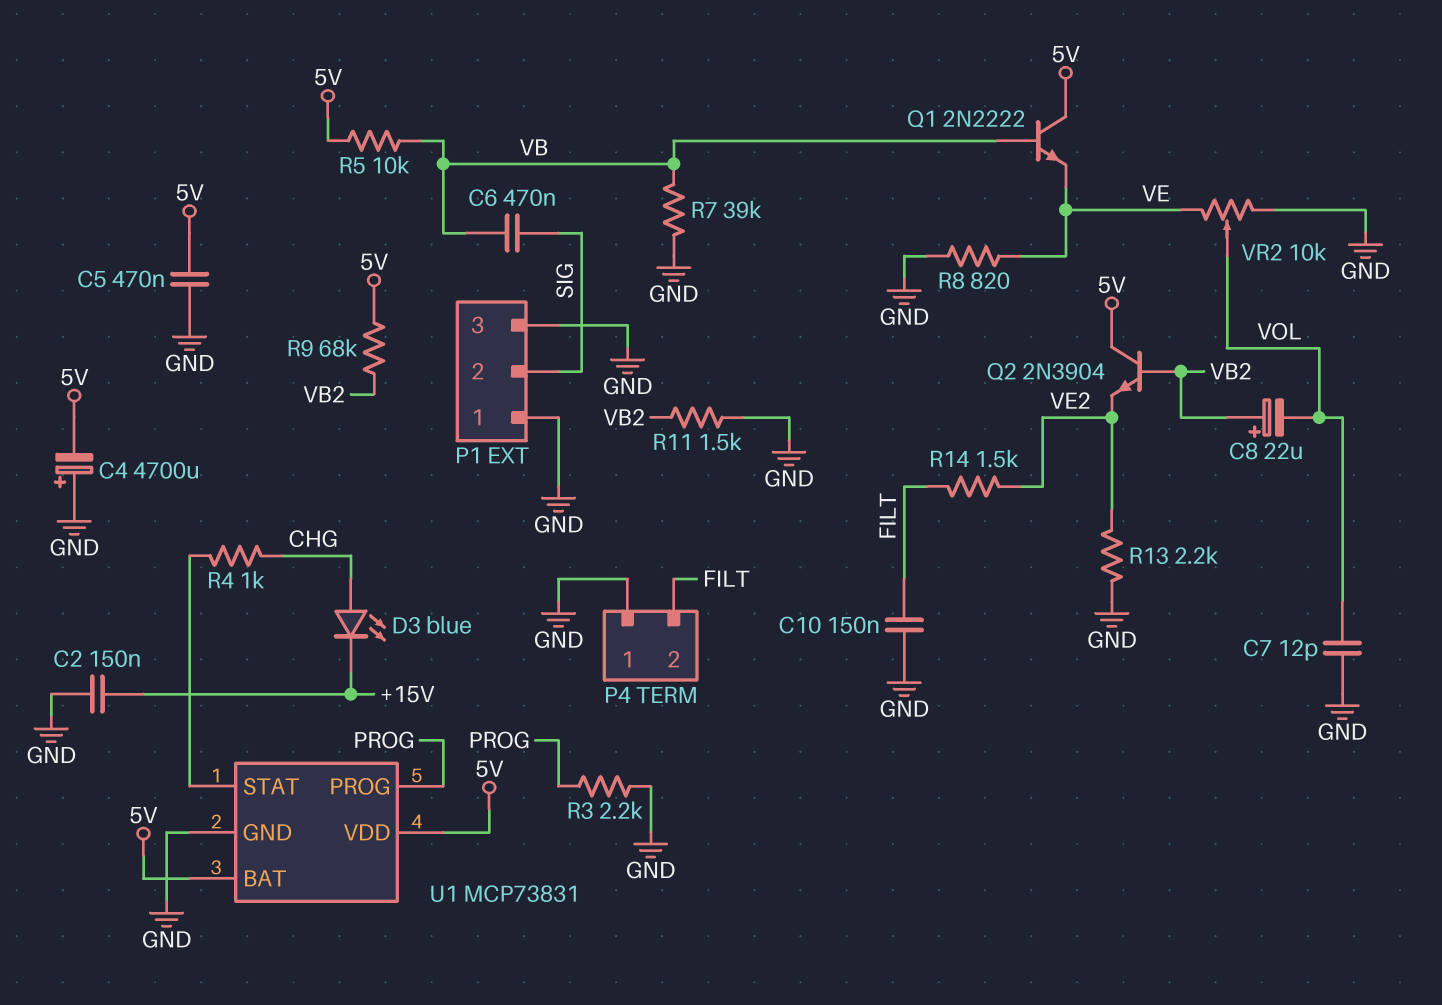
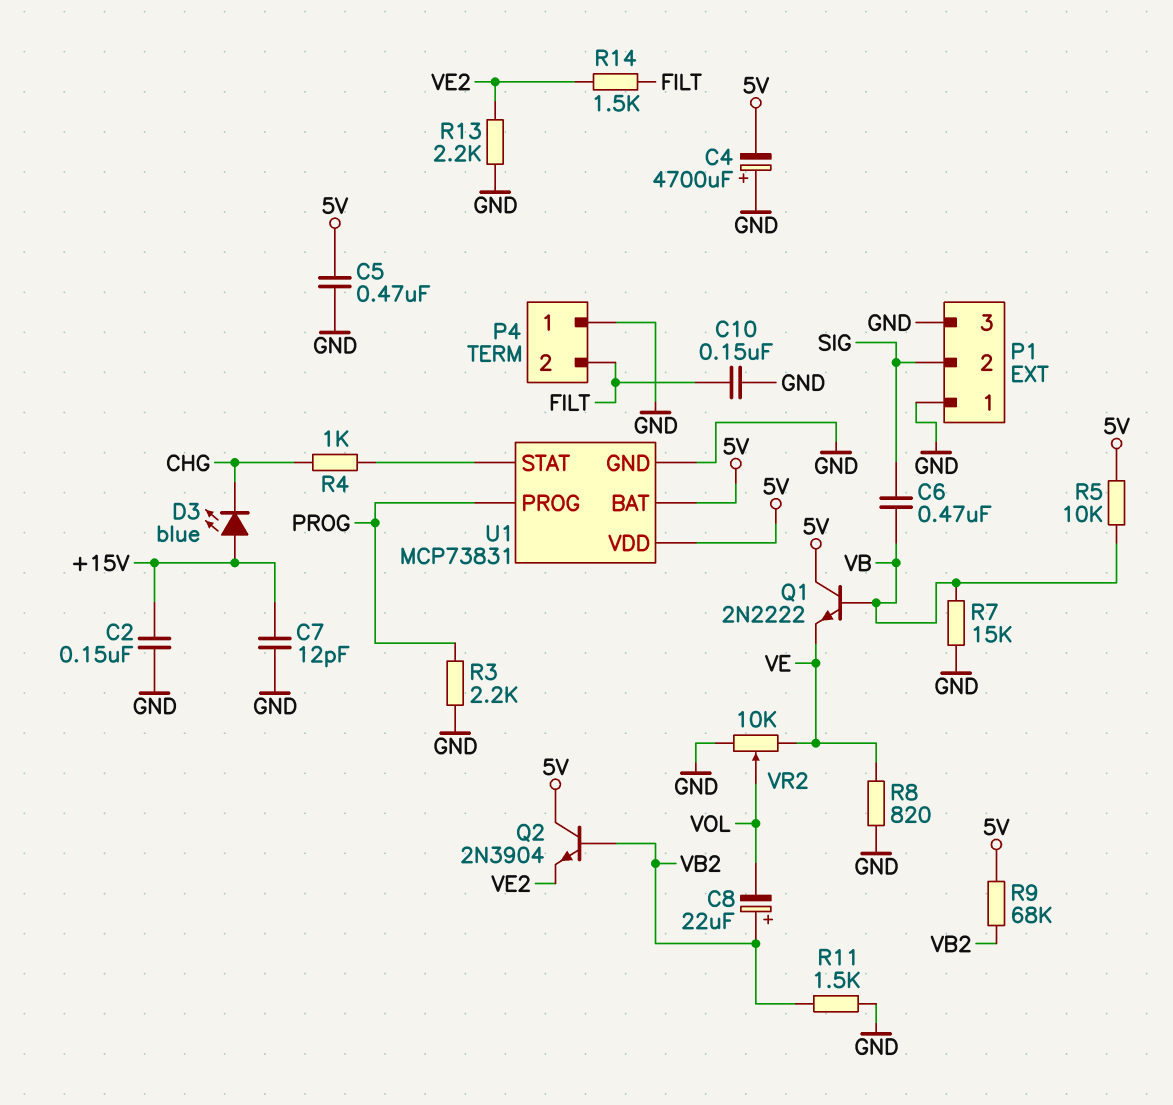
C7: 12pF (GND, VOL) -> 12pF (+15V, GND)
D3: LED blue (A CHG, K +15V) -> LED blue (A +15V, K CHG)
R7: 39k (GND, VB) -> 15k (GND, VB)

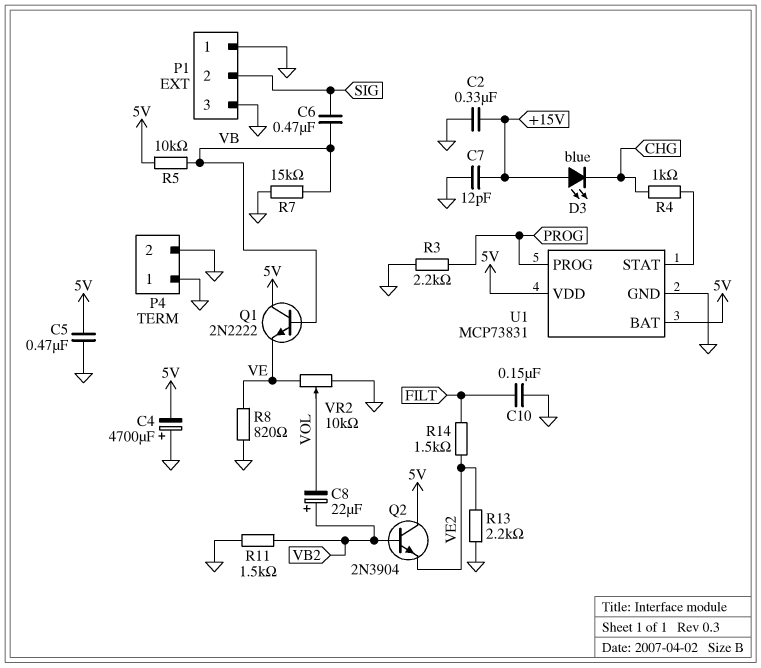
C2: 150nF (+15V, GND) -> 330nF (+15V, GND)
P4 pin 2: FILT -> GND
R9: 68k (5V, VB2) -> none

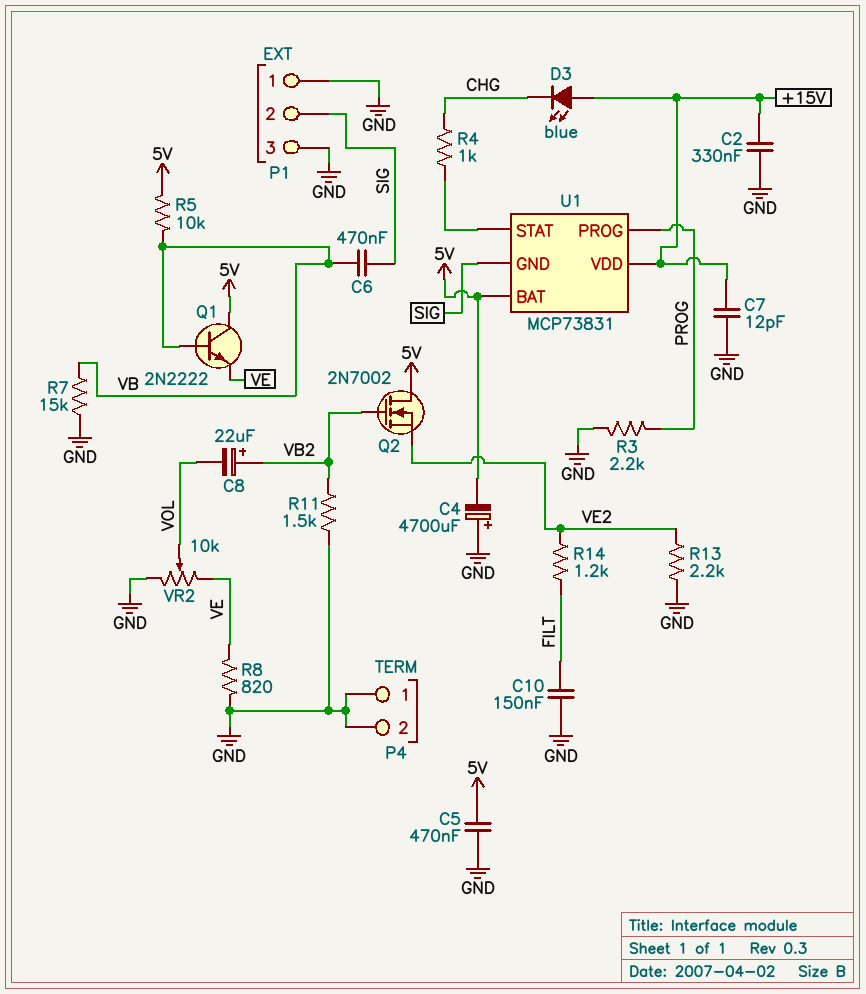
Q2: NPN 2N3904 (B VB2, C 5V, E VE2) -> NMOS 2N7002 (G VB2, D 5V, S VE2)
R14: 1.5k (FILT, VE2) -> 1.2k (FILT, VE2)
U1 pin GND: GND -> SIG
U1 pin VDD: 5V -> +15V

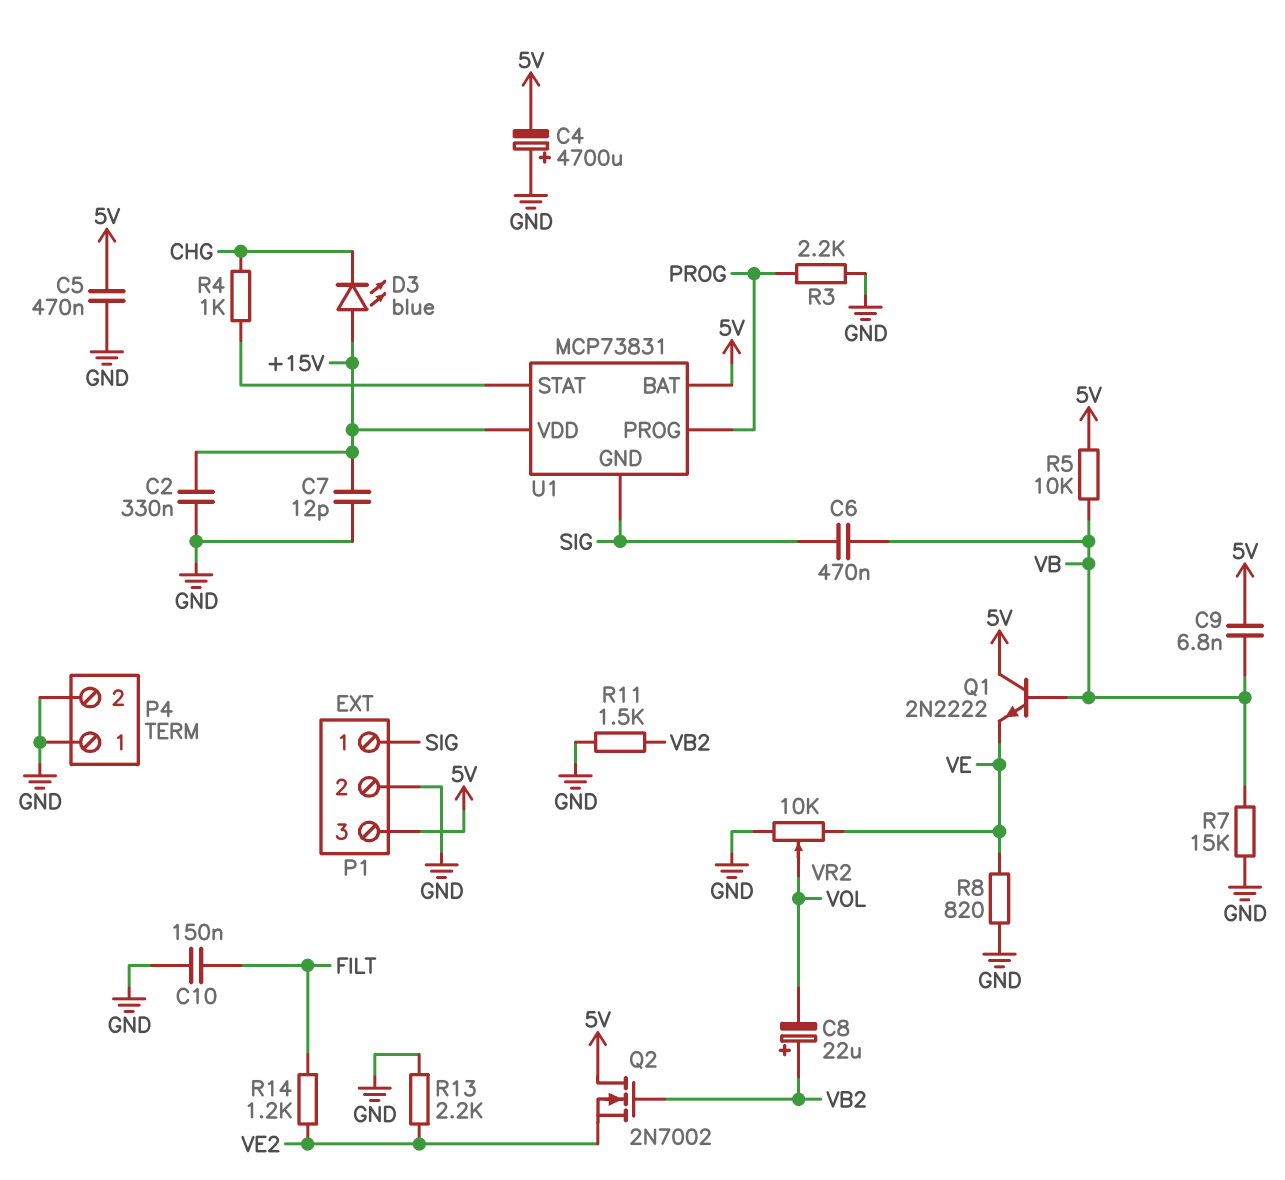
C9: none -> 6.8nF (5V, VB)
P1 pin 1: GND -> SIG
P1 pin 2: SIG -> GND
P1 pin 3: GND -> 5V

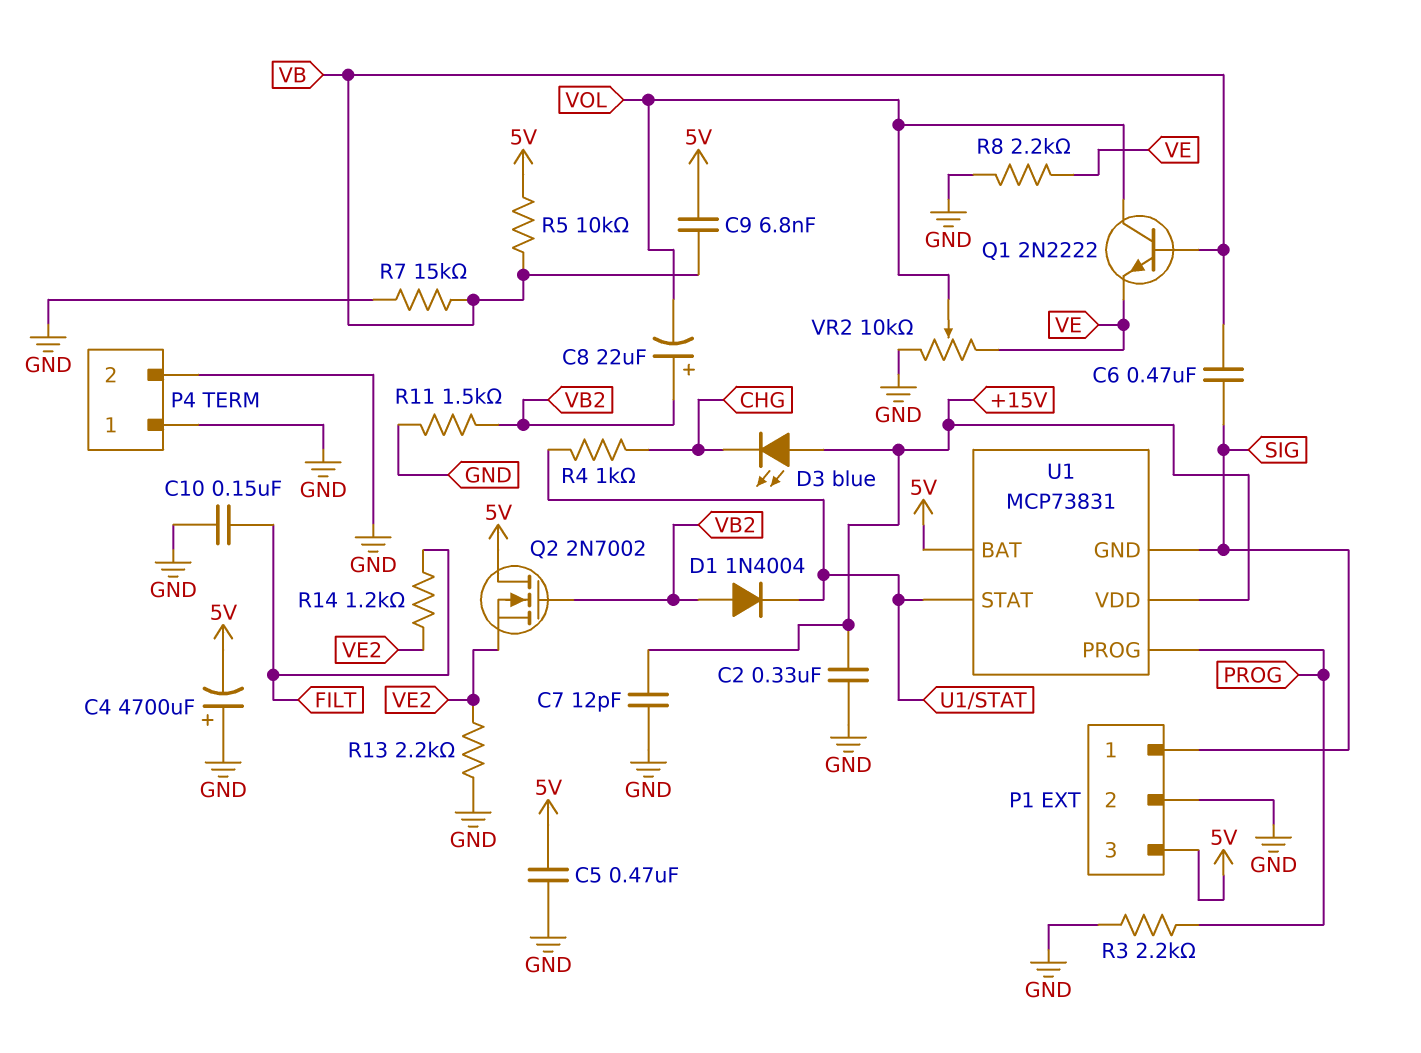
D1: none -> diode 1N4004 (A VB2, K U1/STAT)
Q1: NPN 2N2222 (B VB, C 5V, E VE) -> NPN 2N2222 (B VB, C VOL, E VE)
R8: 820 (GND, VE) -> 2.2k (GND, VE)

